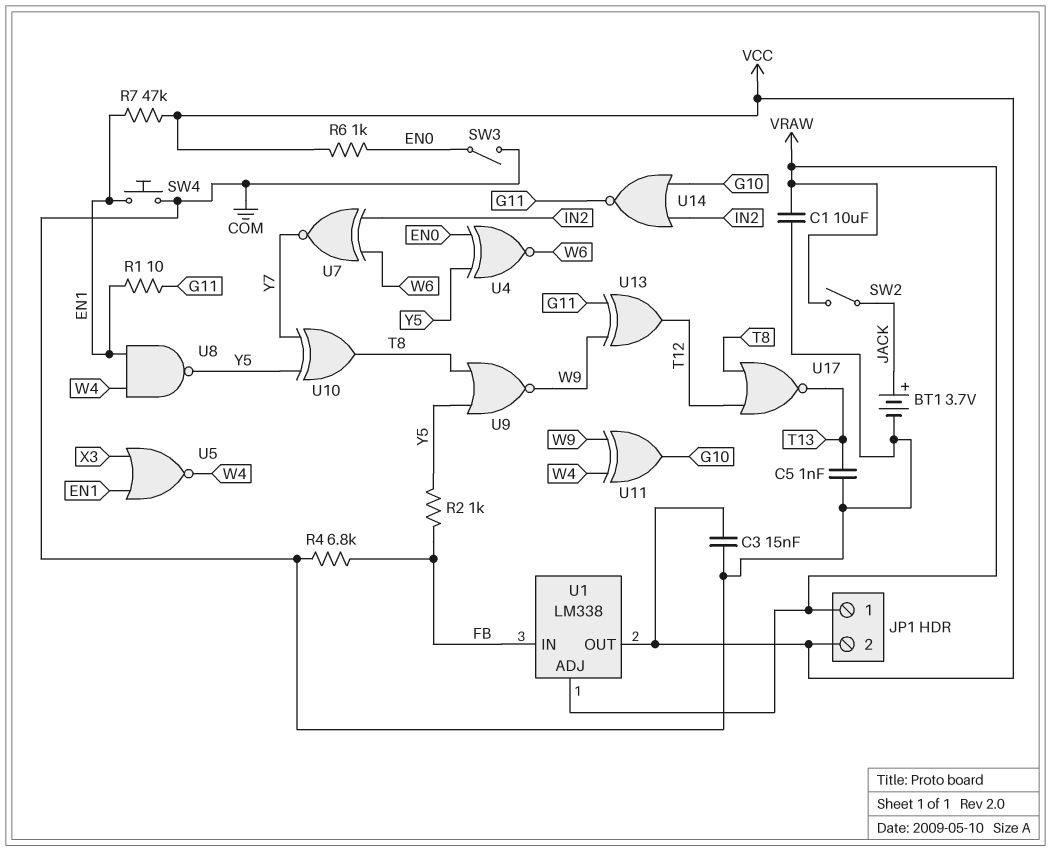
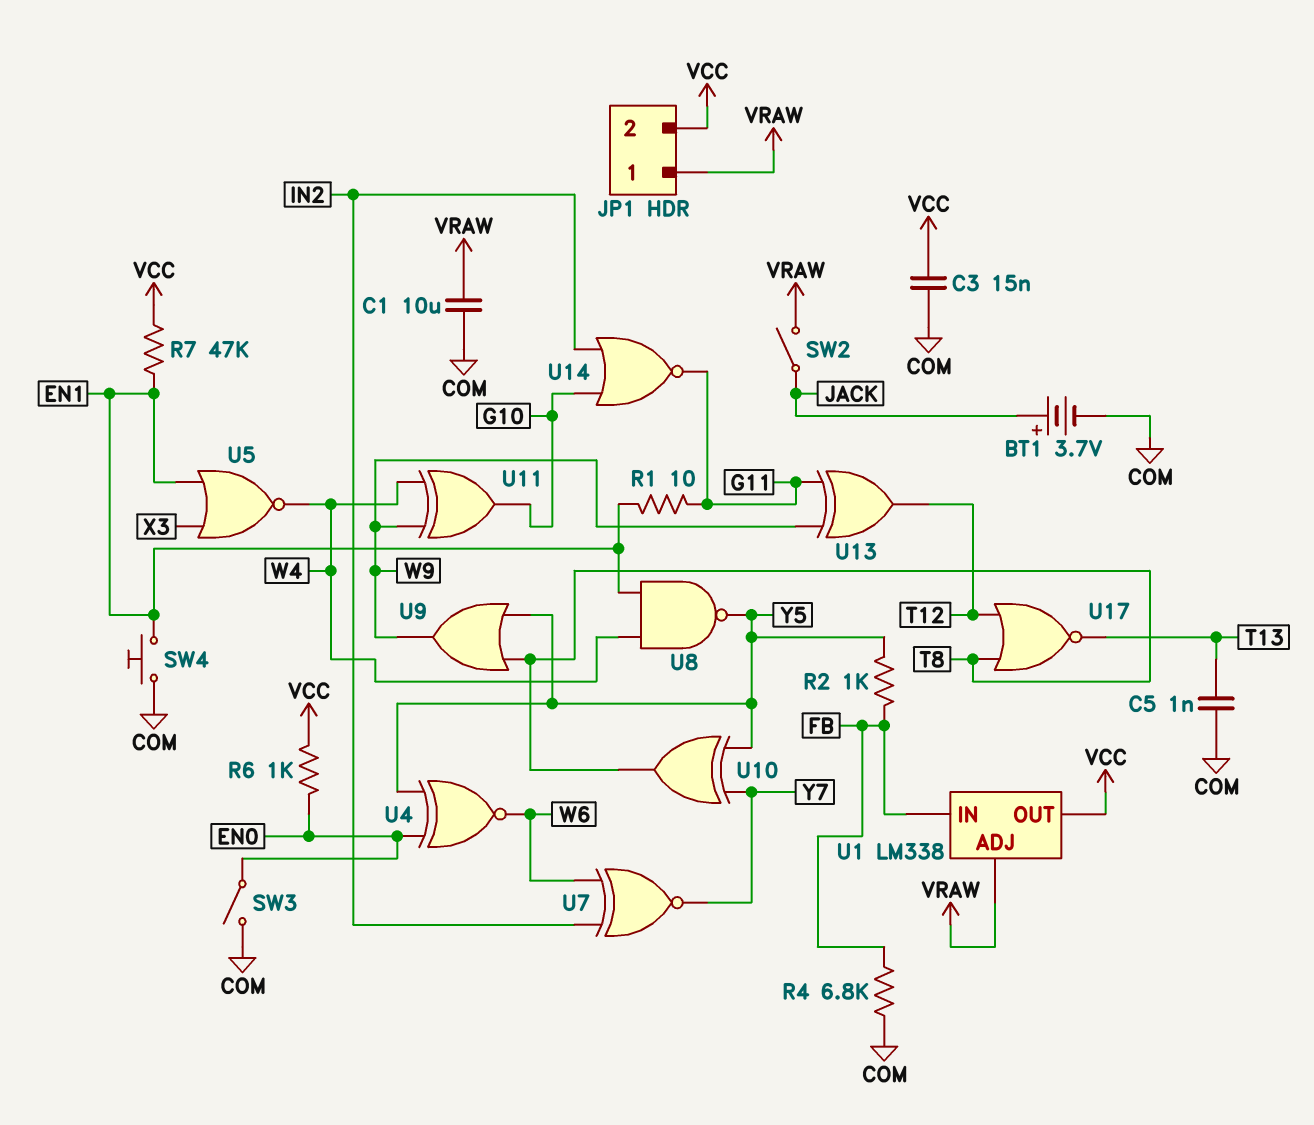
U9: NOR (in T8, in Y5, out W9) -> OR (in T8, in Y5, out W9)

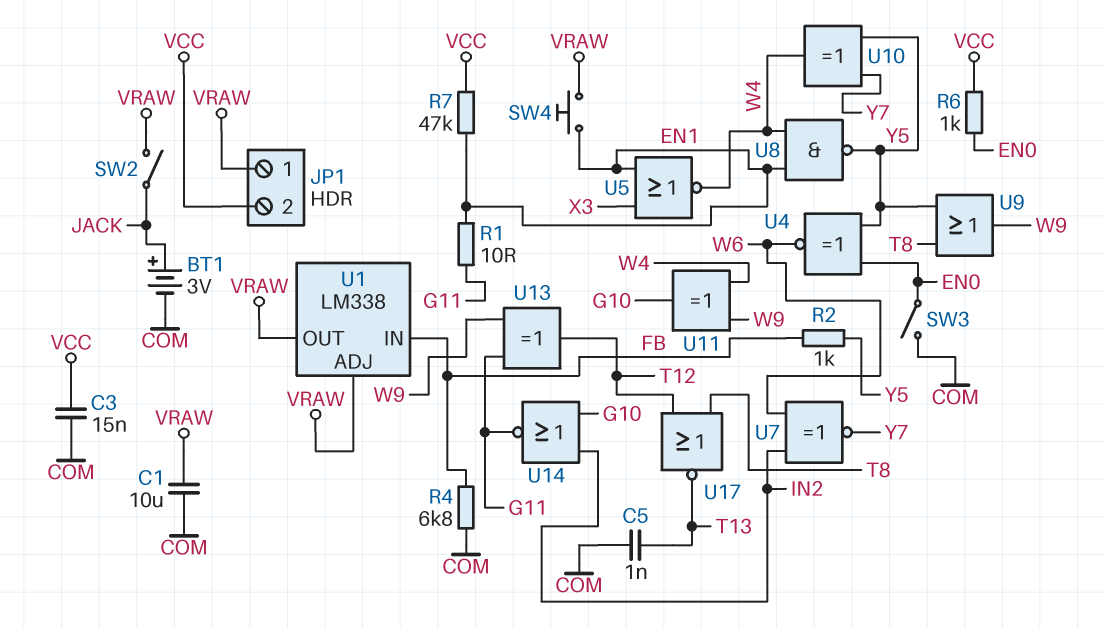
BT1: 3.7V (plus JACK, minus COM) -> 3V (plus JACK, minus COM)
SW4: button (COM, EN1) -> button (EN1, VRAW)
U1 pin OUT: VCC -> VRAW
U10: XOR (in Y5, in Y7, out T8) -> XOR (in Y5, in Y7, out W4)

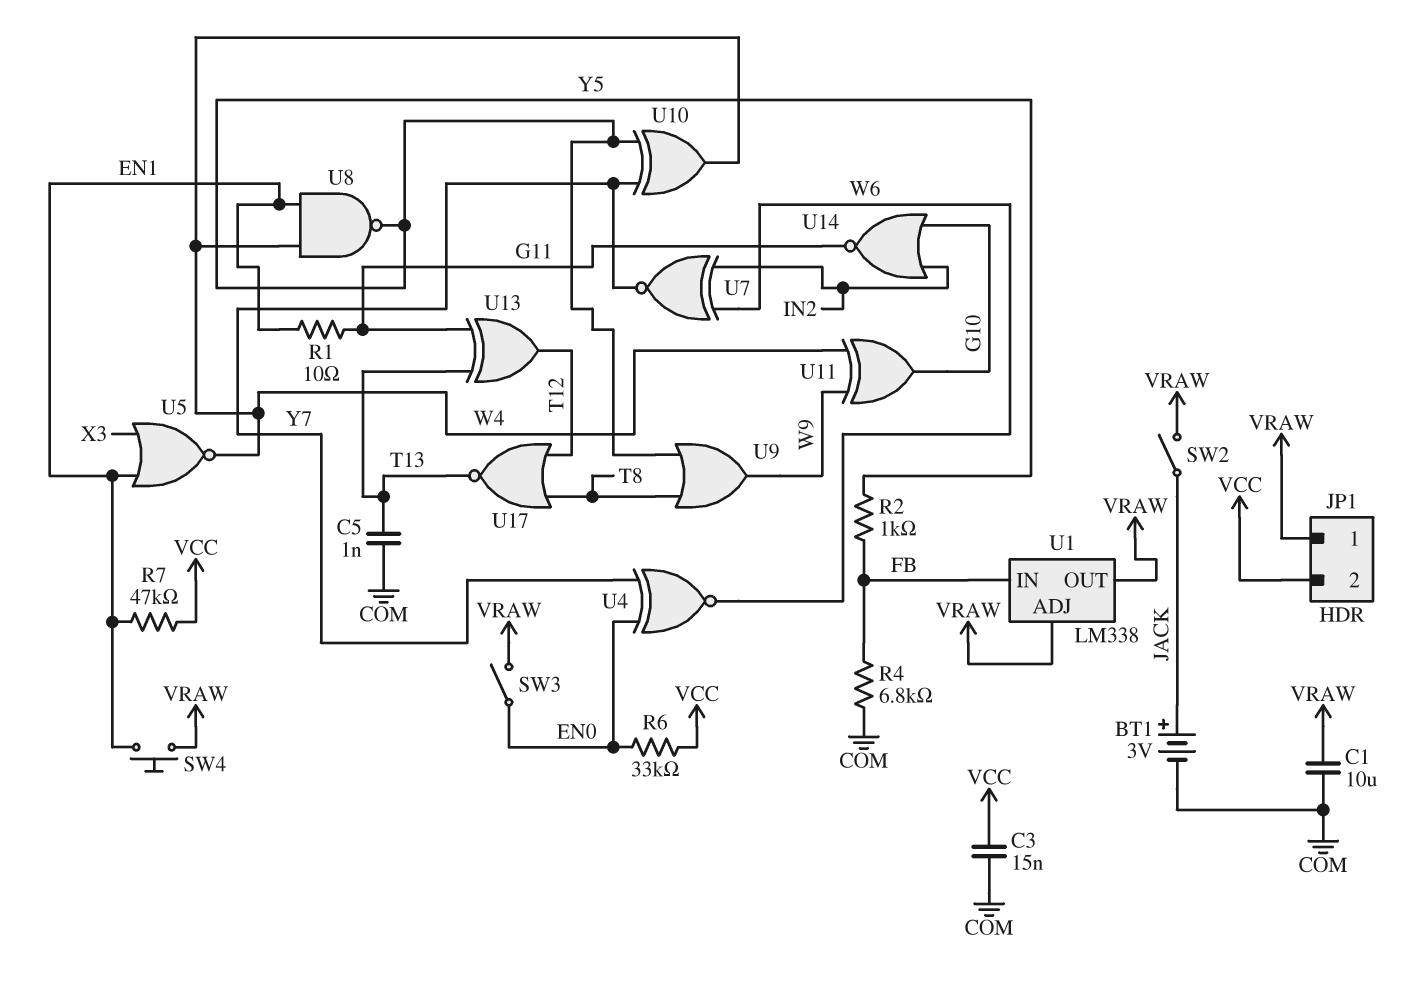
R6: 1k (EN0, VCC) -> 33k (EN0, VCC)
SW3: switch (COM, EN0) -> switch (EN0, VRAW)
U4: XNOR (in EN0, in Y5, out W6) -> XNOR (in EN0, in Y7, out W6)
U13: XOR (in G11, in W9, out T12) -> XOR (in G11, in T13, out T12)

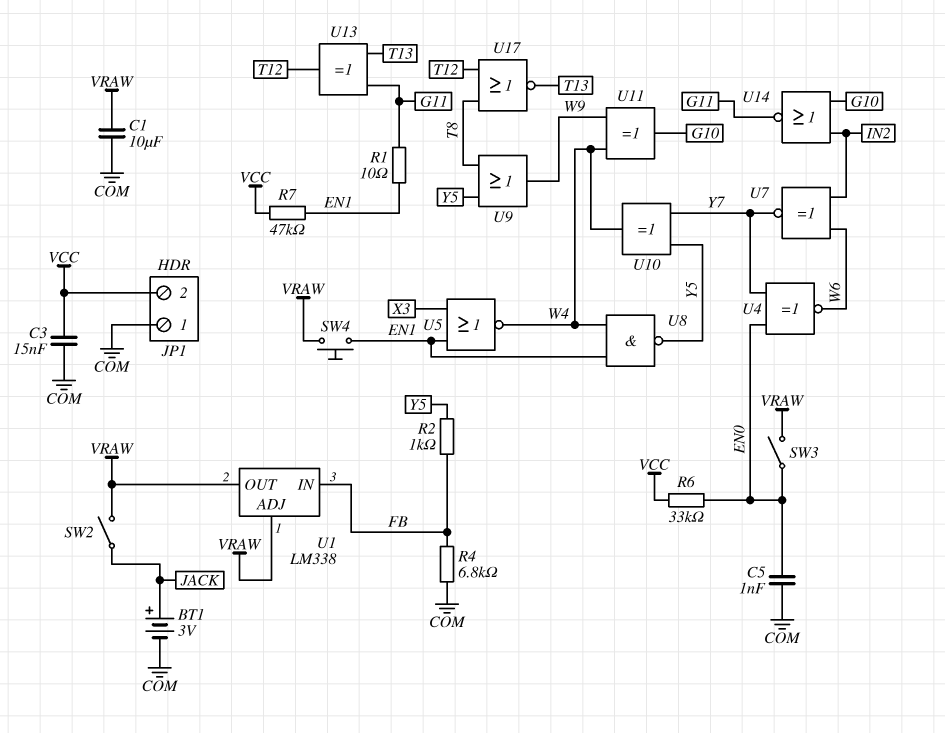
C5: 1nF (COM, T13) -> 1nF (COM, EN0)
JP1 pin 1: VRAW -> COM

